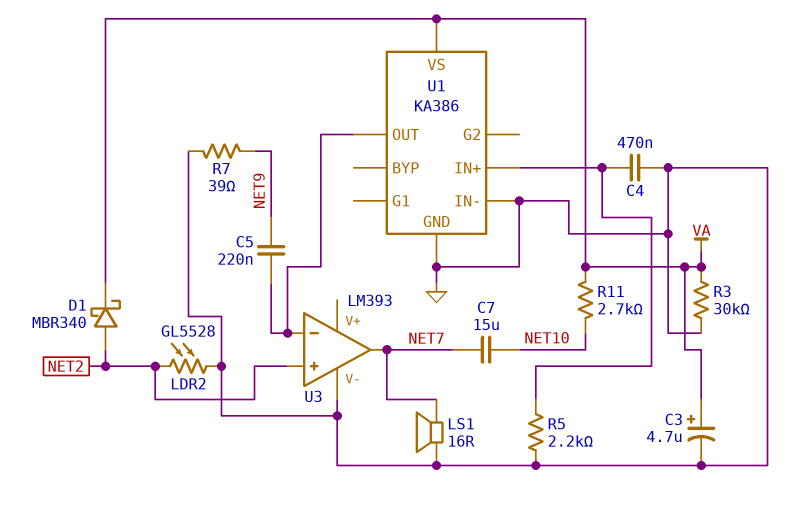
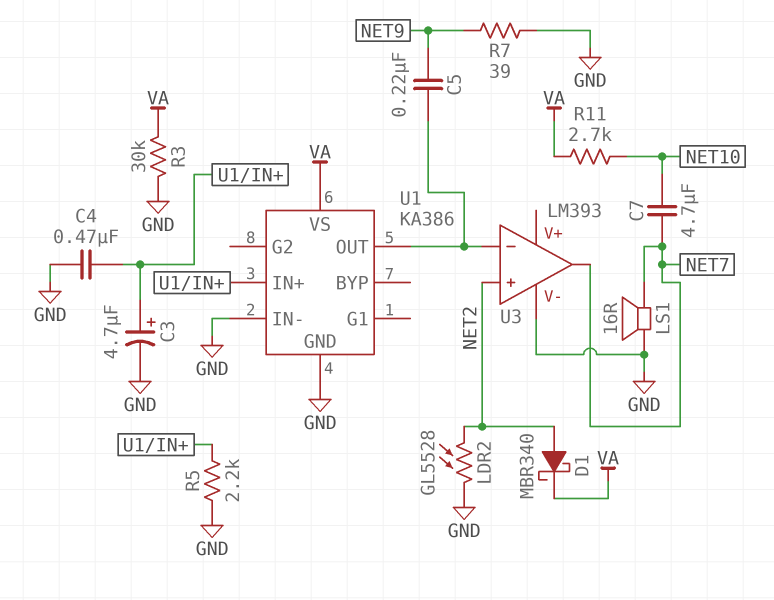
C3: 4.7uF (plus VA, minus GND) -> 4.7uF (plus U1/IN+, minus GND)
C7: 15uF (NET7, NET10) -> 4.7uF (NET7, NET10)

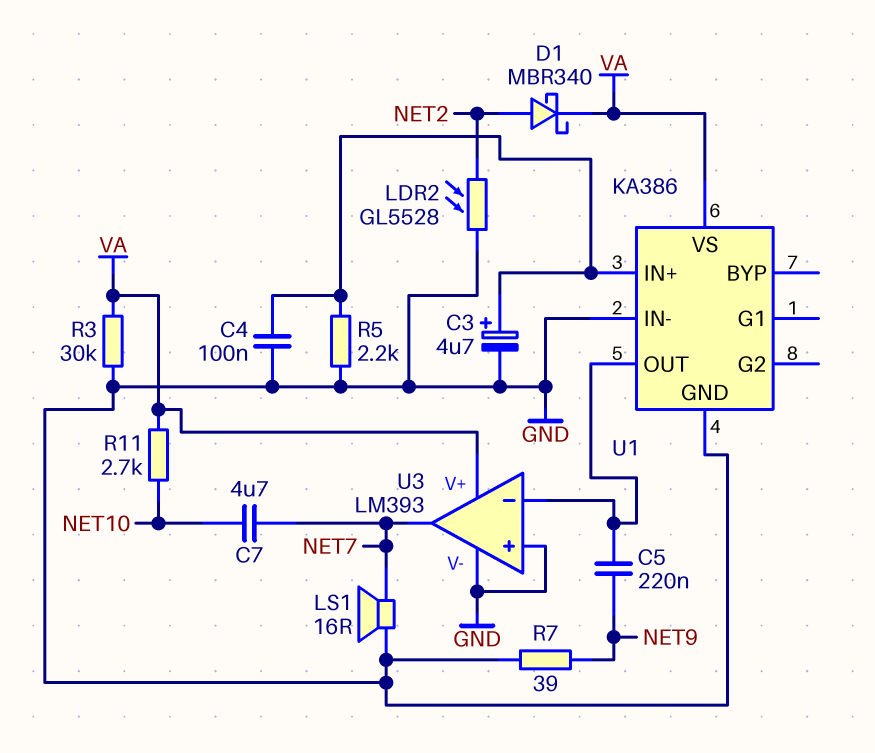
C4: 470nF (GND, U1/IN+) -> 100nF (GND, U1/IN+)
U3 pin V+: none -> VA
U3 pin in+: NET2 -> GND

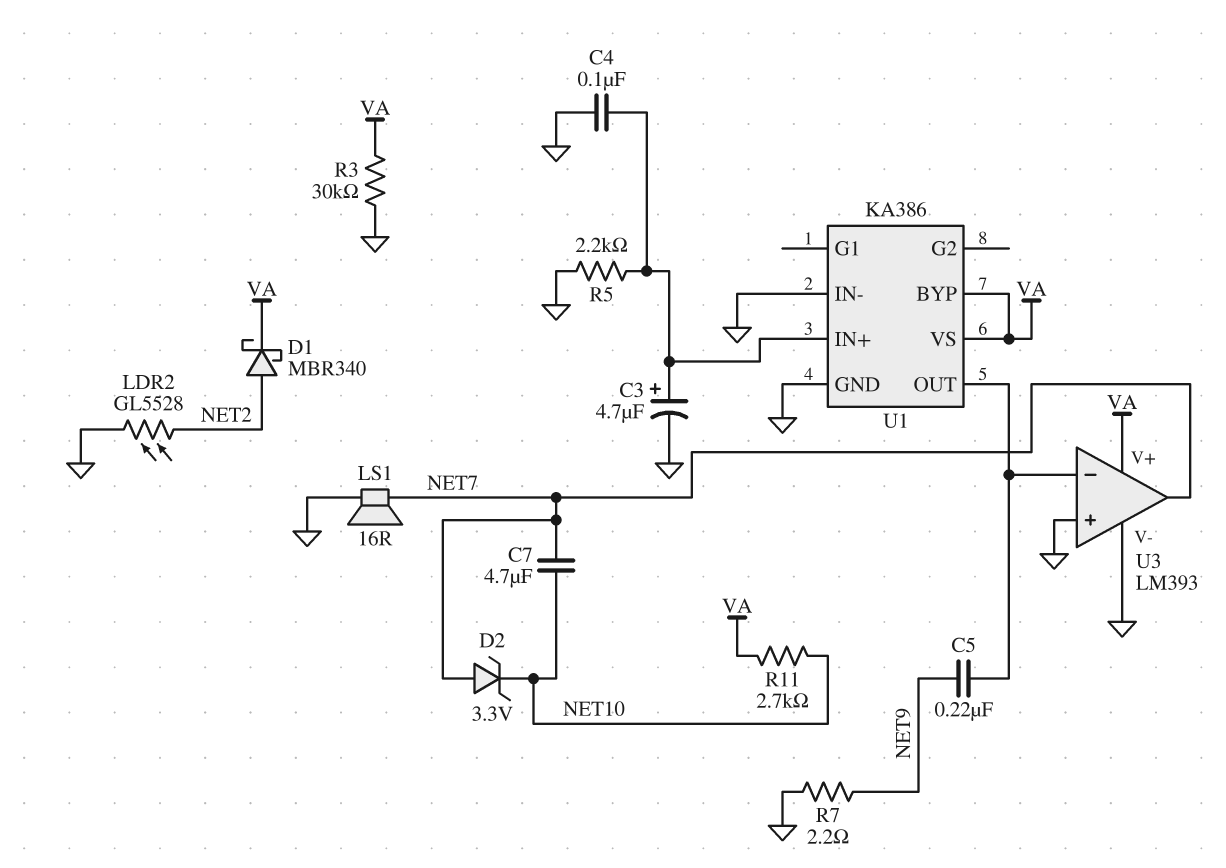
D2: none -> zener 3.3V (A NET7, K NET10)
R7: 39 (GND, NET9) -> 2.2 (GND, NET9)
U1 pin BYP: none -> VA

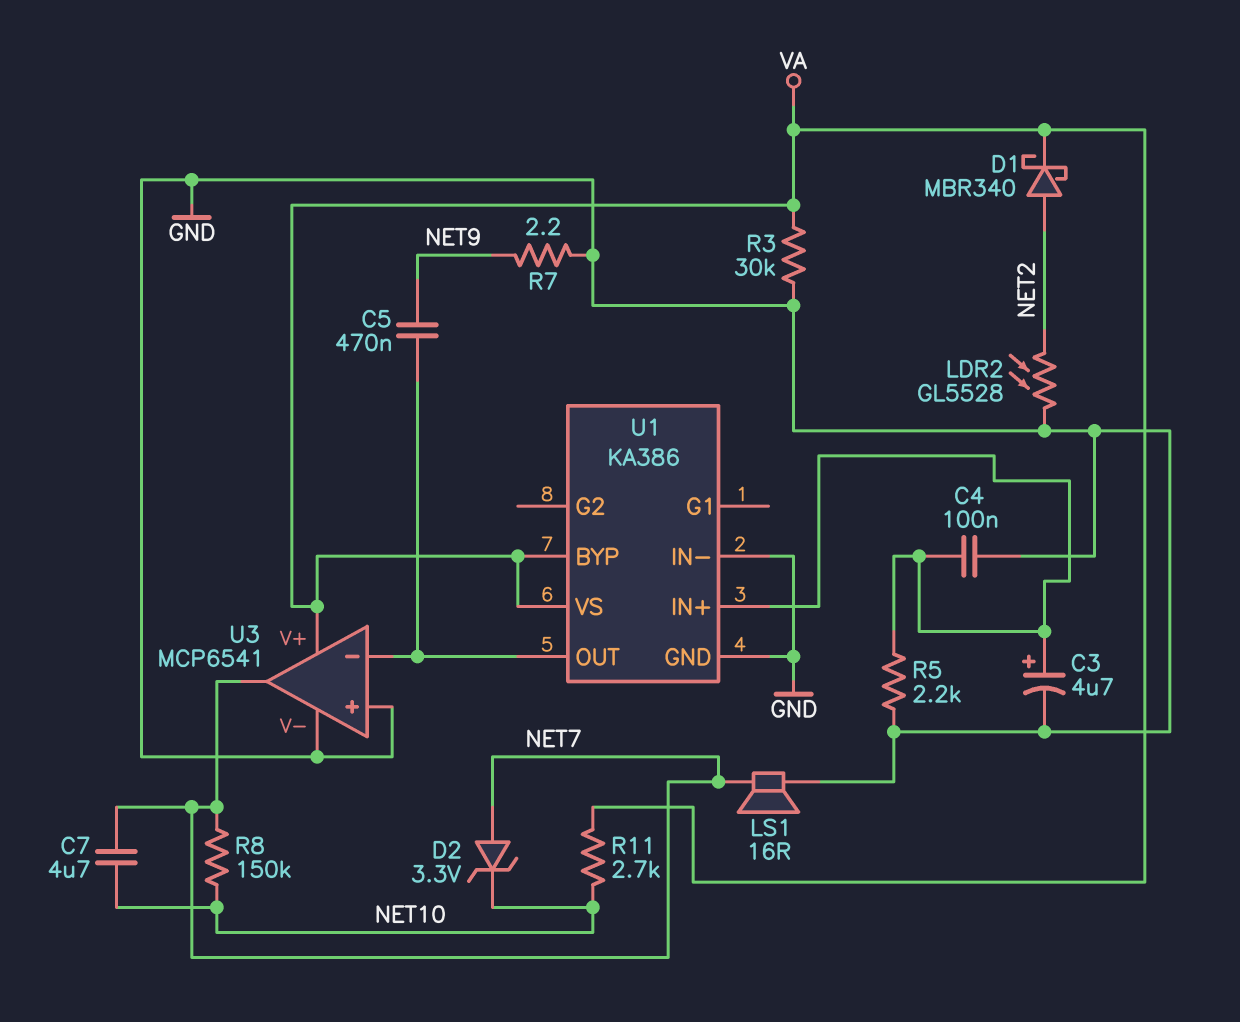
C5: 220nF (NET9, U1/OUT) -> 470nF (NET9, U1/OUT)
R8: none -> 150k (NET7, NET10)
U3: LM393 -> MCP6541

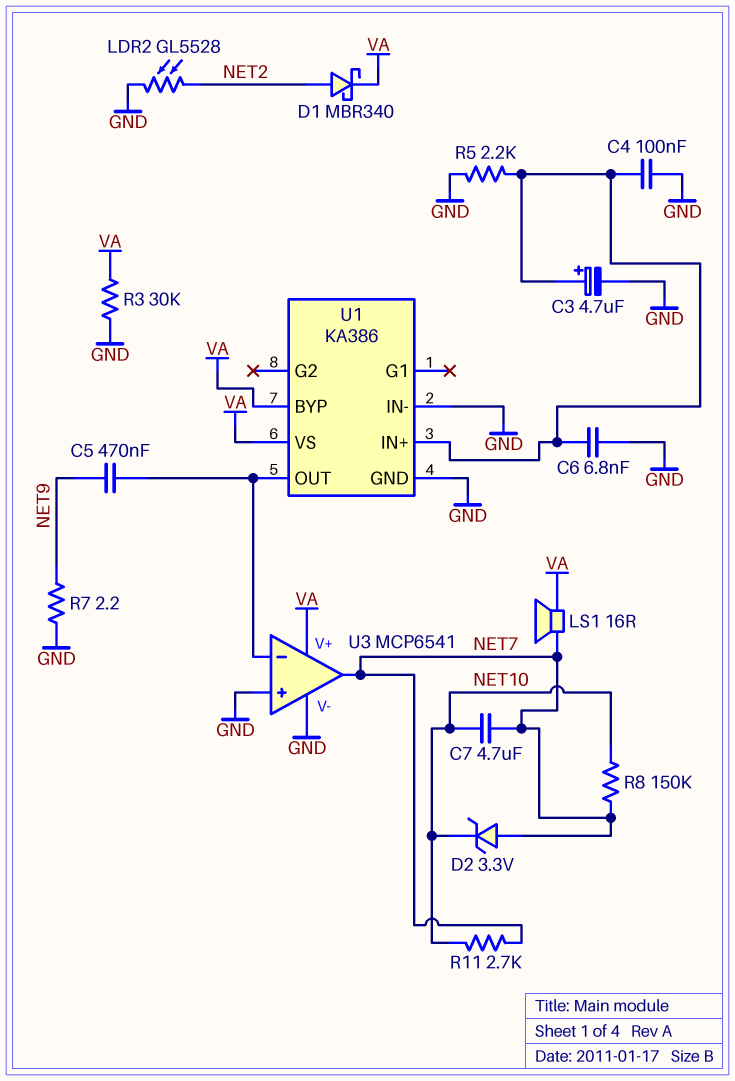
C6: none -> 6.8nF (GND, U1/IN+)
LS1: speaker 16R (GND, NET7) -> speaker 16R (NET7, VA)
R11: 2.7k (NET10, VA) -> 2.7k (NET7, NET10)

